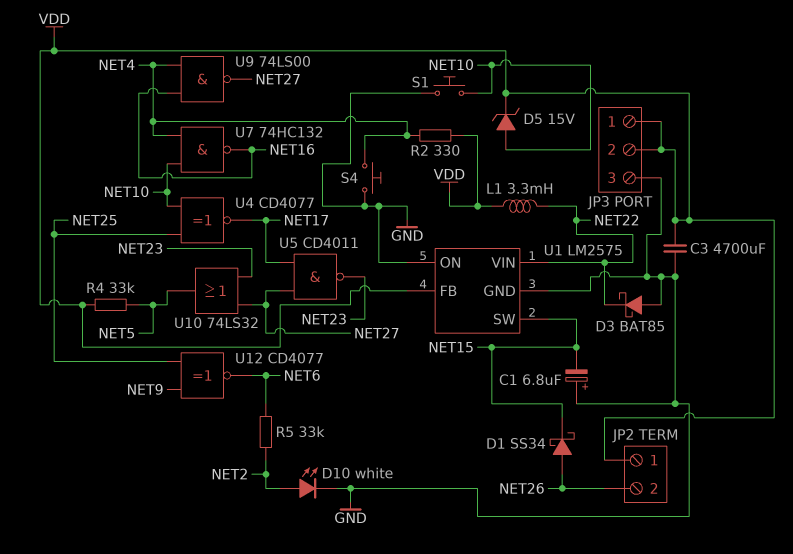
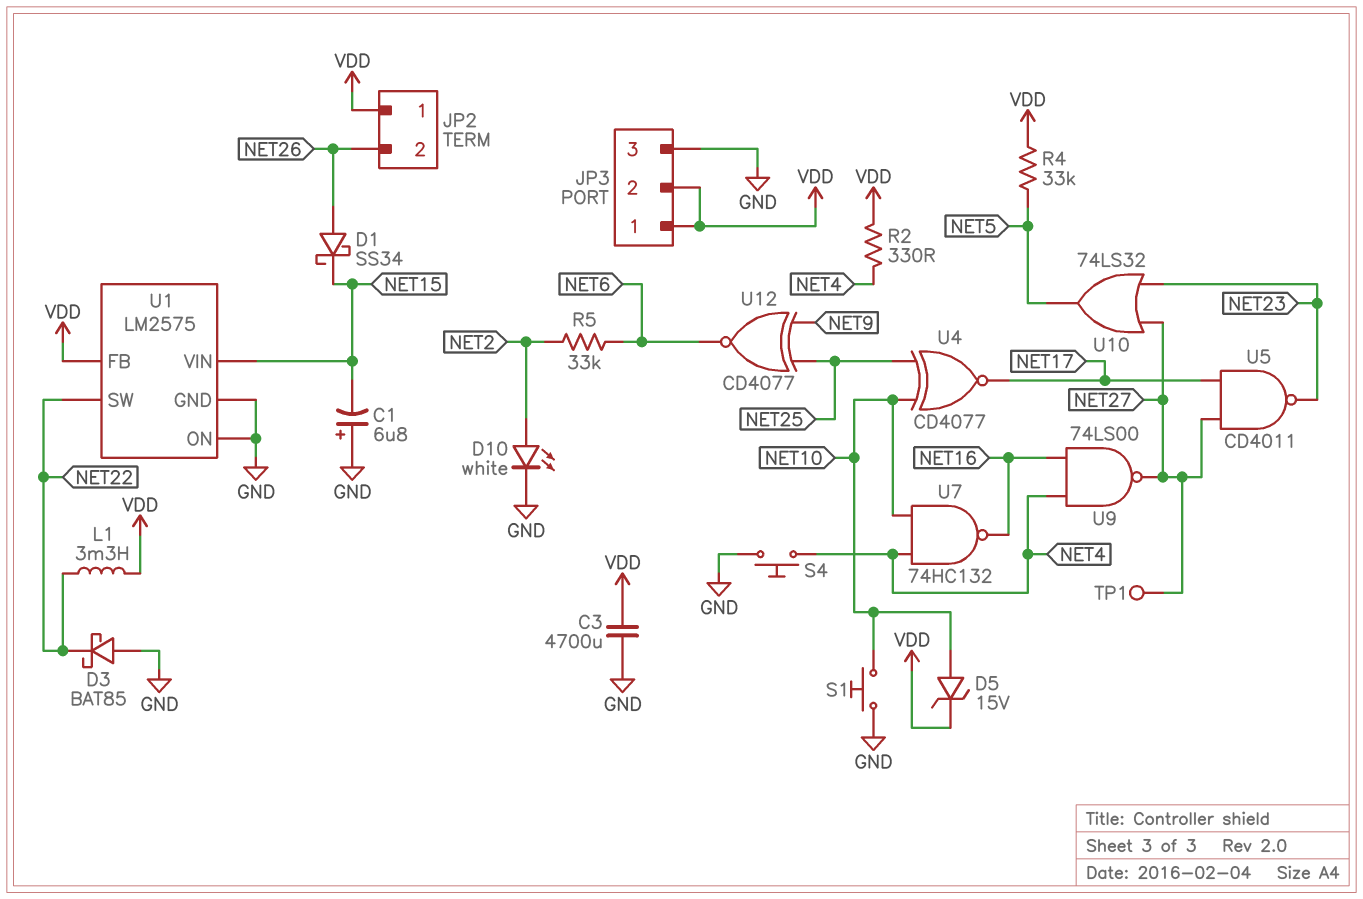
TP1: none -> test point (NET27)
U1 pin SW: NET15 -> NET22
U1 pin VIN: NET22 -> NET15

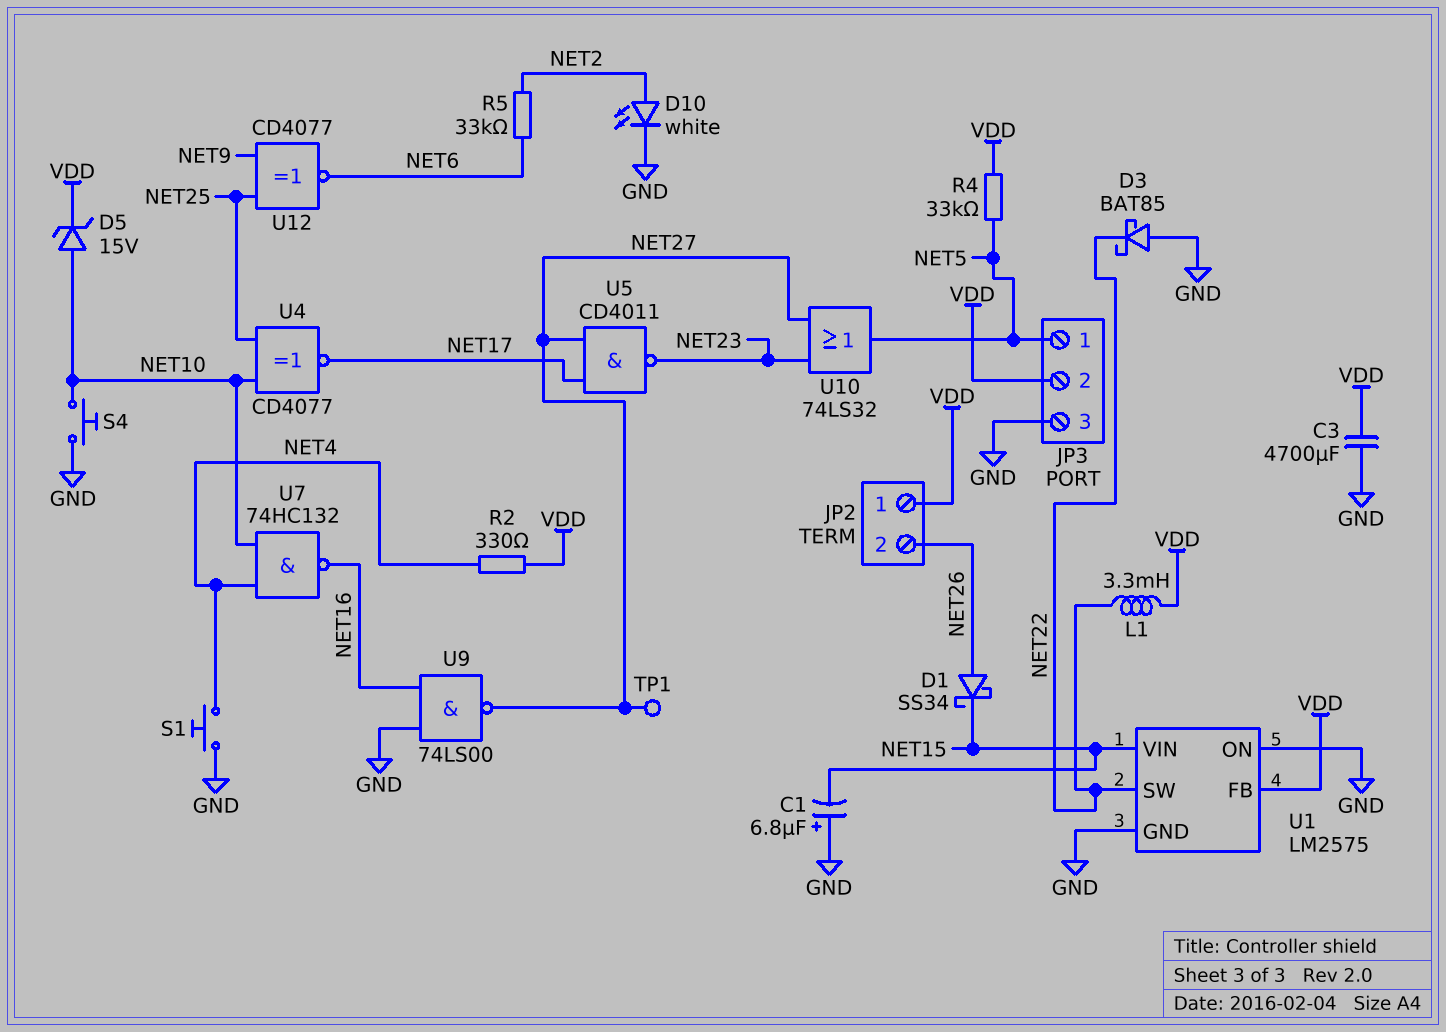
JP3 pin 1: VDD -> NET5
S1: button (GND, NET10) -> button (GND, NET4)
S4: button (GND, NET4) -> button (GND, NET10)
U9: NAND 74LS00 (in NET4, in NET16, out NET27) -> NAND 74LS00 (in GND, in NET16, out NET27)

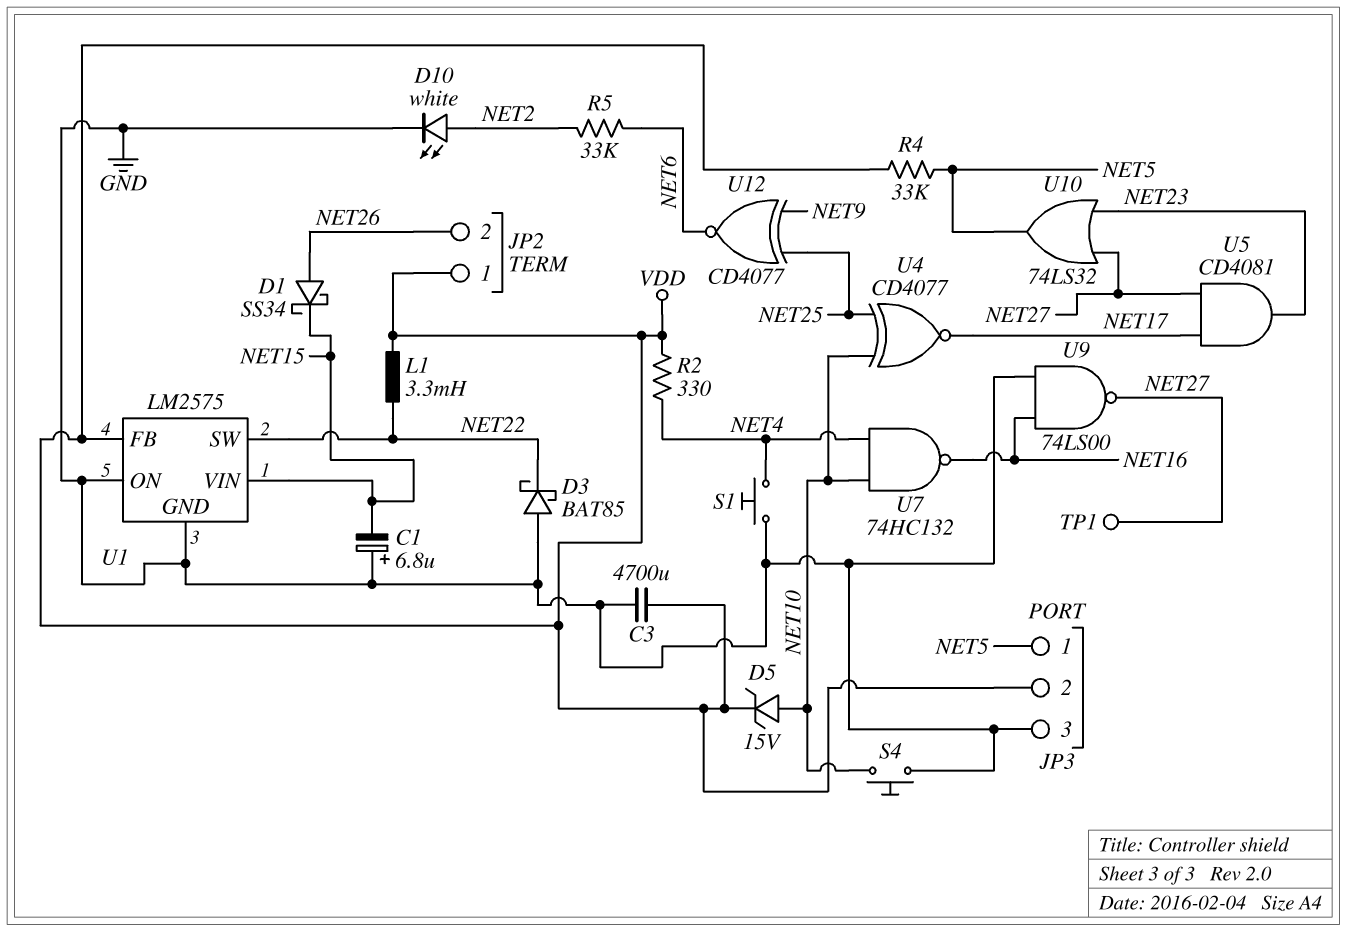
U5: NAND CD4011 (in NET17, in NET27, out NET23) -> AND CD4081 (in NET17, in NET27, out NET23)

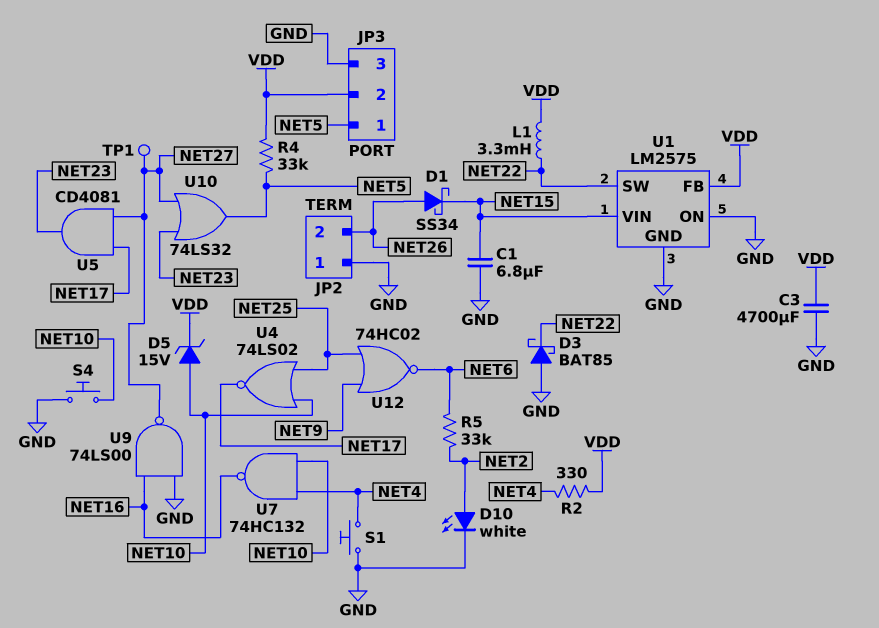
C1: 6.8uF (plus GND, minus NET15) -> 6.8uF (GND, NET15)
JP2 pin 1: VDD -> GND
U4: XNOR CD4077 (in NET10, in NET25, out NET17) -> NOR 74LS02 (in NET10, in NET25, out NET17)
U12: XNOR CD4077 (in NET9, in NET25, out NET6) -> NOR 74HC02 (in NET9, in NET25, out NET6)

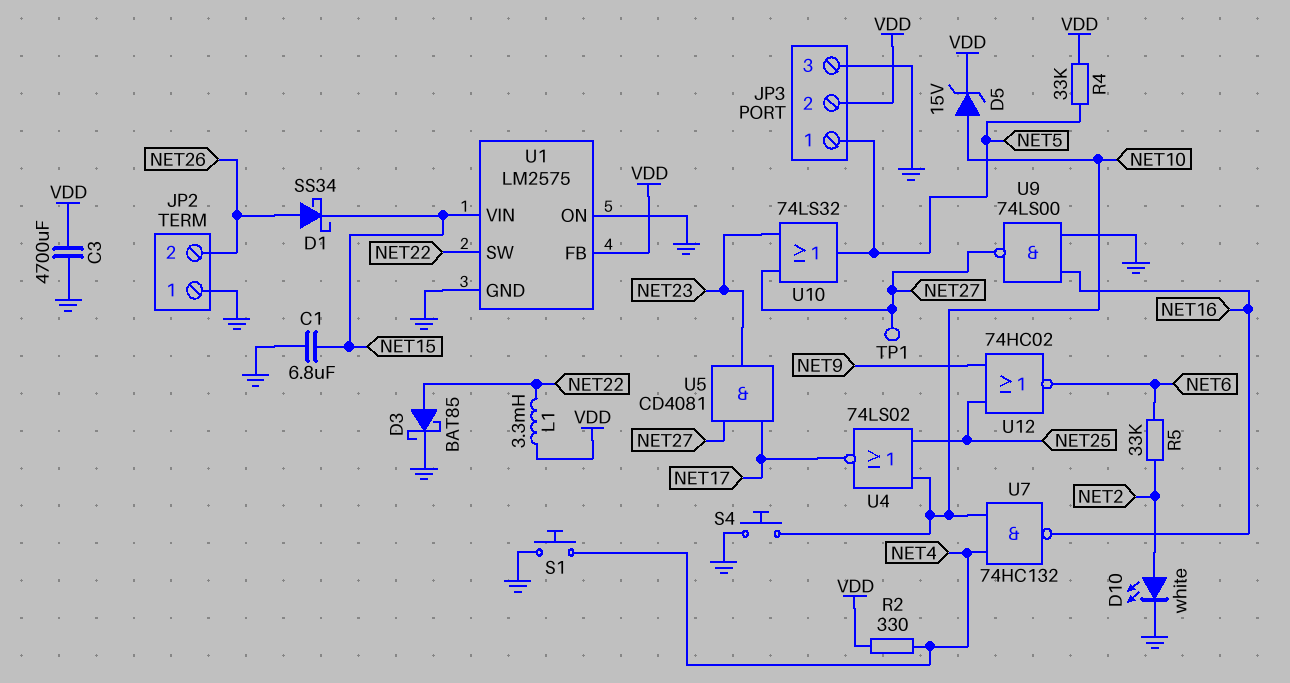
D3: schottky BAT85 (A GND, K NET22) -> schottky BAT85 (A NET22, K GND)

